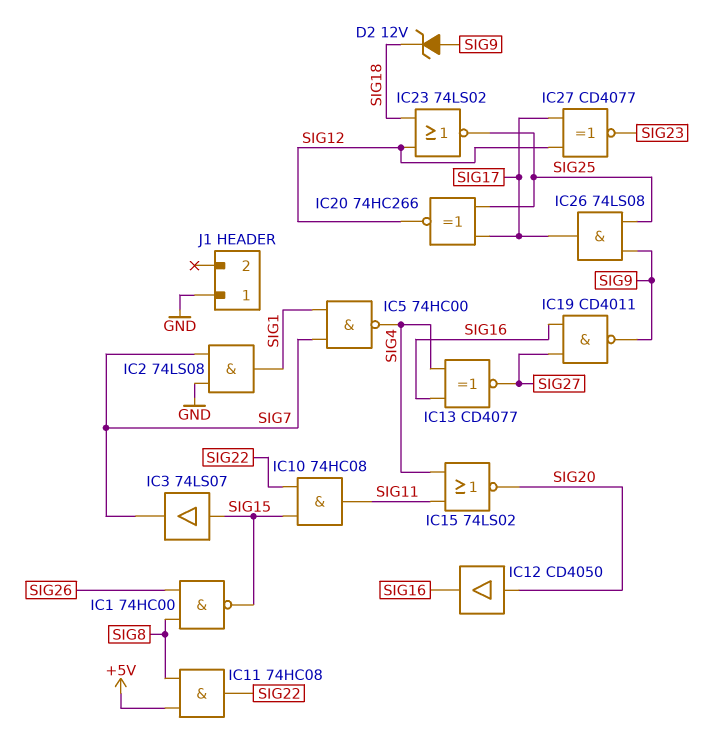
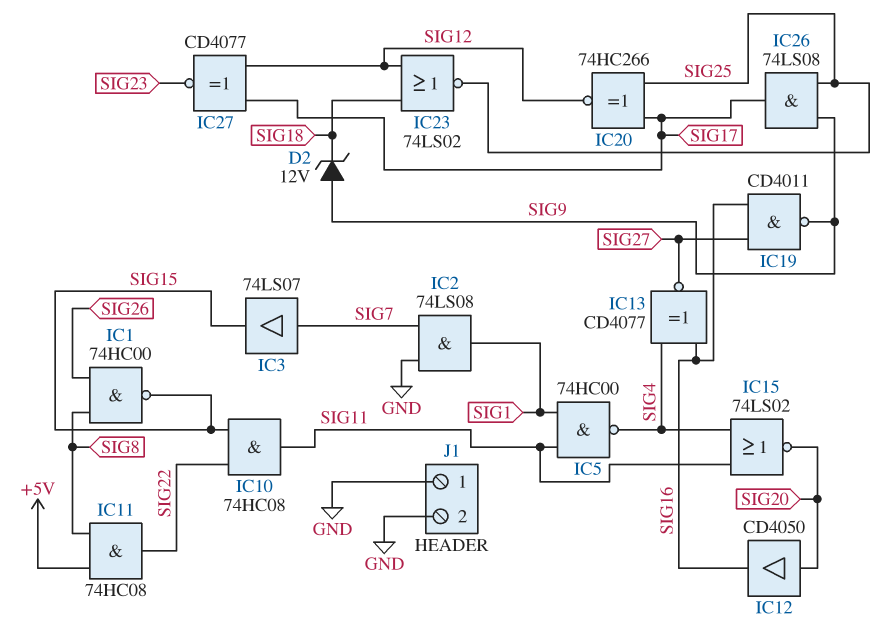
IC3: buffer 74LS07 (in SIG15, out SIG7) -> buffer 74LS07 (in SIG7, out SIG15)
IC5: NAND 74HC00 (in SIG1, in SIG7, out SIG4) -> NAND 74HC00 (in SIG1, in SIG11, out SIG4)
J1 pin 2: none -> GND

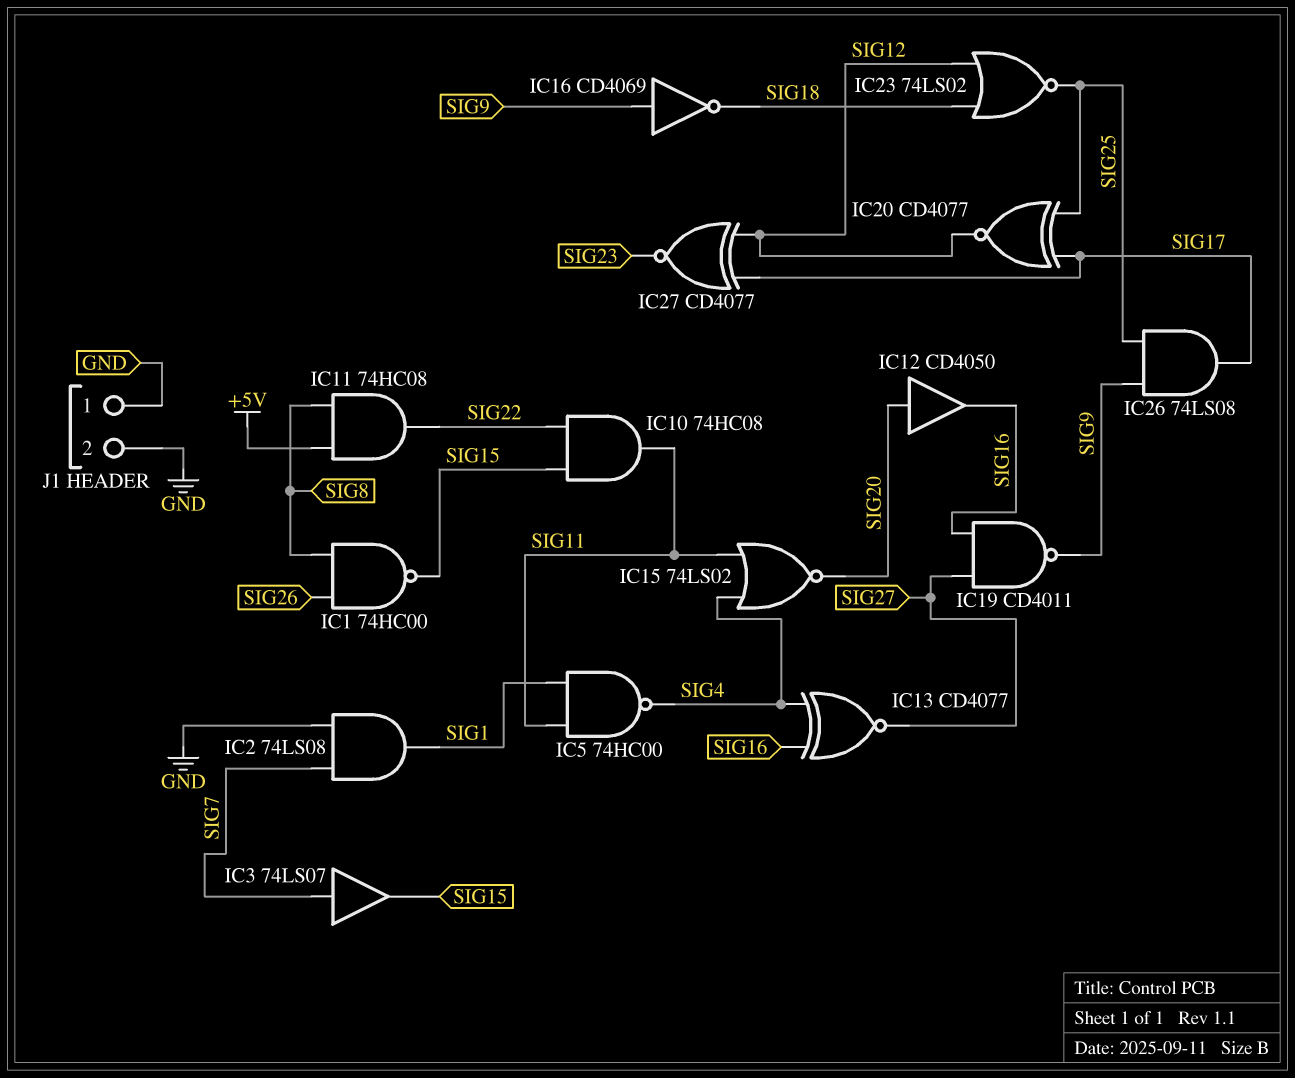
D2: zener 12V (A SIG9, K SIG18) -> none
IC16: none -> NOT CD4069 (in SIG9, out SIG18)
IC20: XNOR 74HC266 (in SIG17, in SIG25, out SIG12) -> XNOR CD4077 (in SIG17, in SIG25, out SIG12)

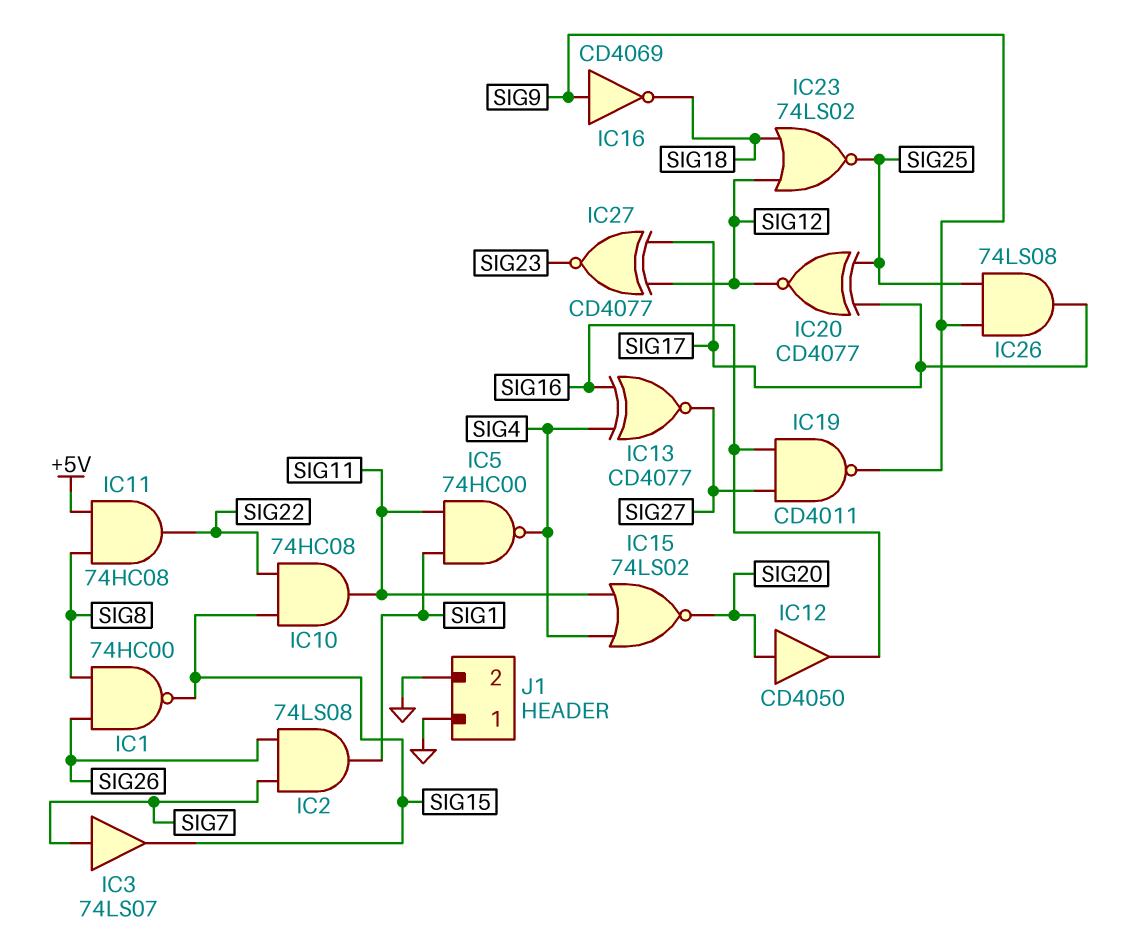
IC2: AND 74LS08 (in GND, in SIG7, out SIG1) -> AND 74LS08 (in SIG7, in SIG26, out SIG1)

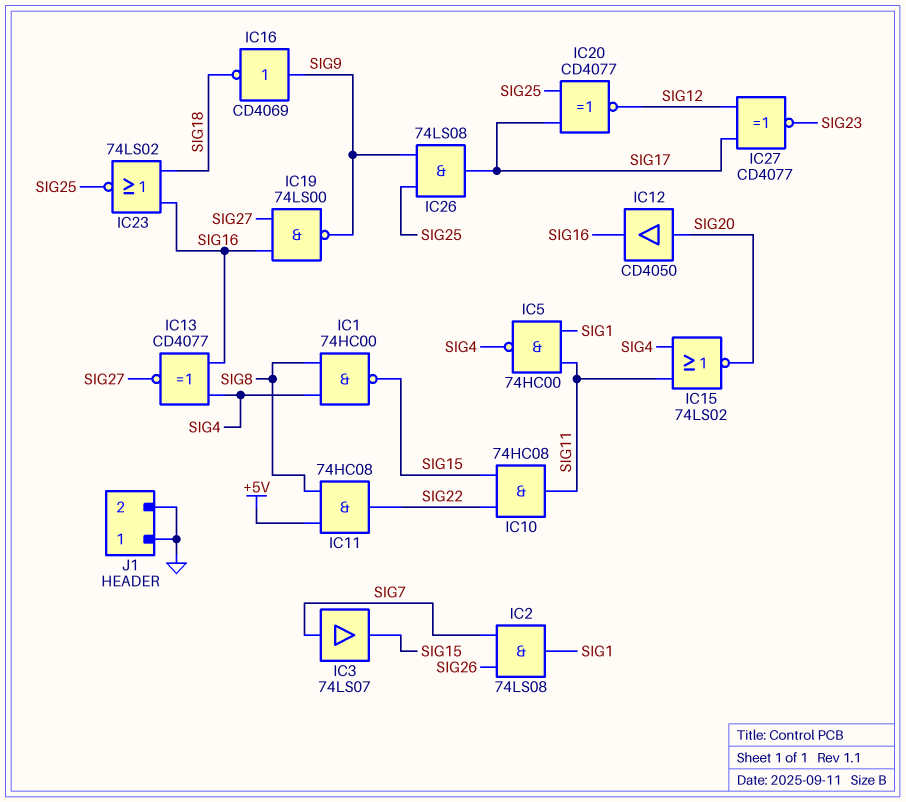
IC1: NAND 74HC00 (in SIG8, in SIG26, out SIG15) -> NAND 74HC00 (in SIG4, in SIG8, out SIG15)
IC19: NAND CD4011 (in SIG16, in SIG27, out SIG9) -> NAND 74LS00 (in SIG16, in SIG27, out SIG9)
IC23: NOR 74LS02 (in SIG12, in SIG18, out SIG25) -> NOR 74LS02 (in SIG16, in SIG18, out SIG25)

